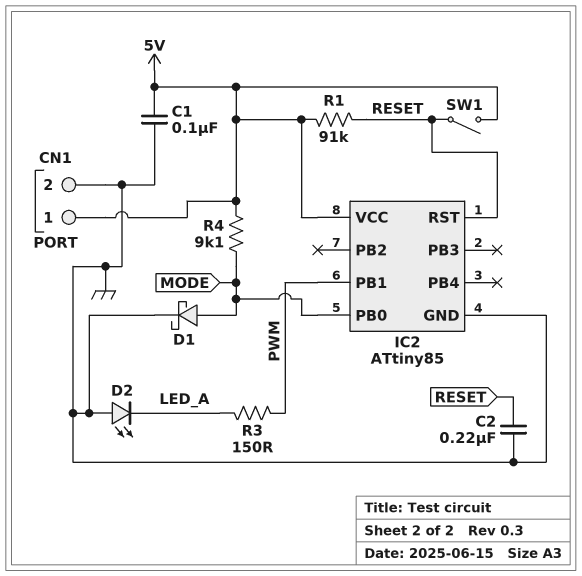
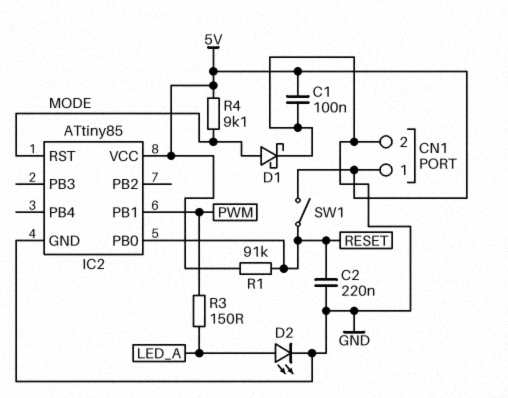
D2: LED (A GND, K LED_A) -> LED (A LED_A, K GND)
IC2 pin PB0: MODE -> RESET
IC2 pin RST: RESET -> MODE

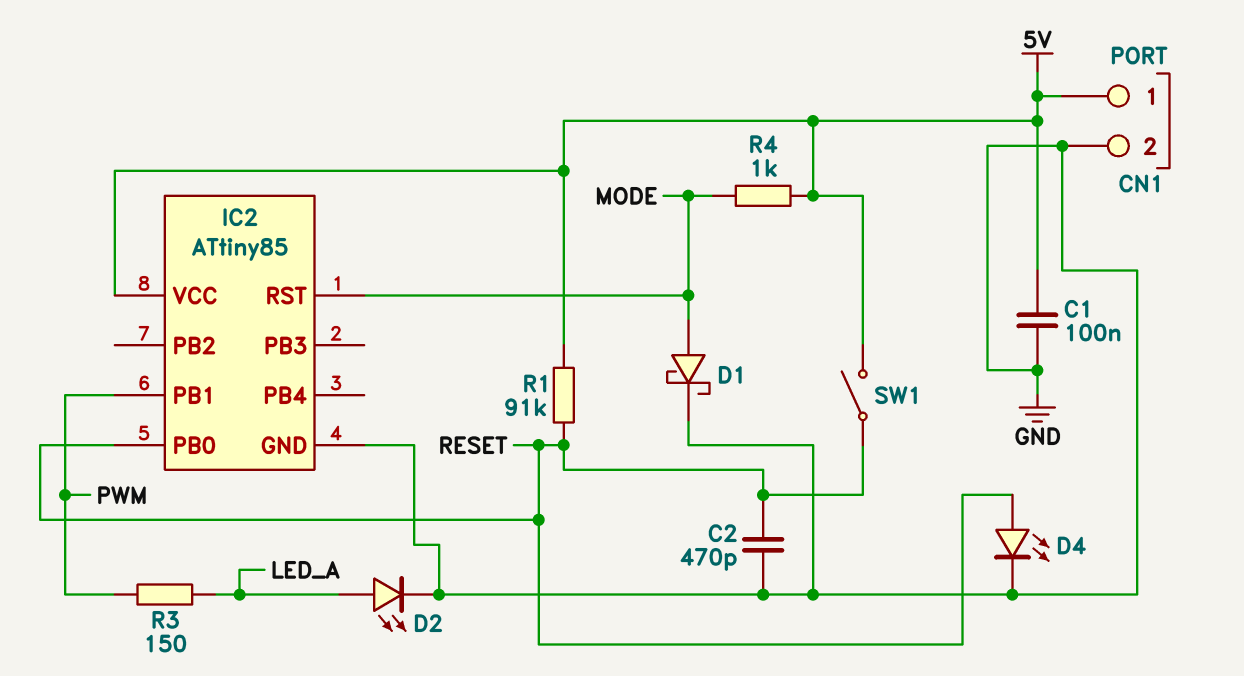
C2: 220nF (GND, RESET) -> 470pF (GND, RESET)
D4: none -> LED (A RESET, K GND)
R4: 9.1k (5V, MODE) -> 1k (5V, MODE)

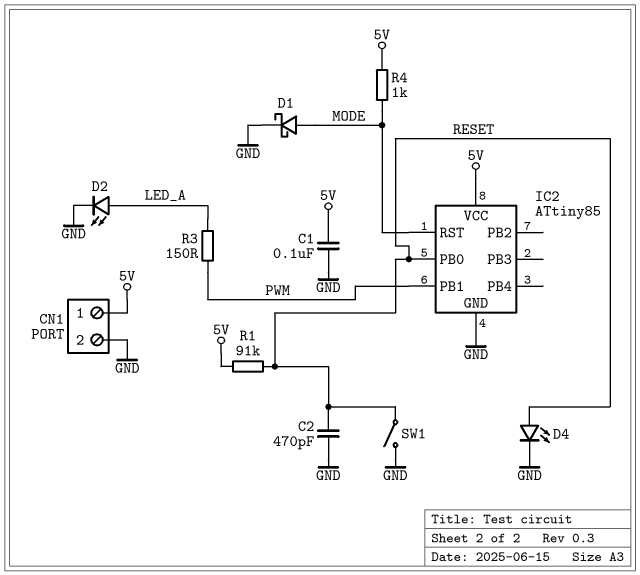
SW1: switch (5V, RESET) -> switch (GND, RESET)

